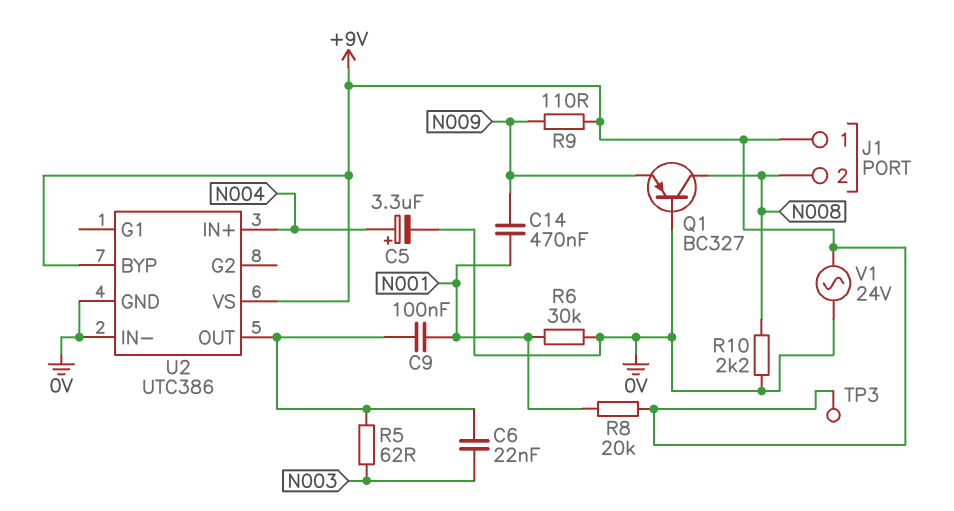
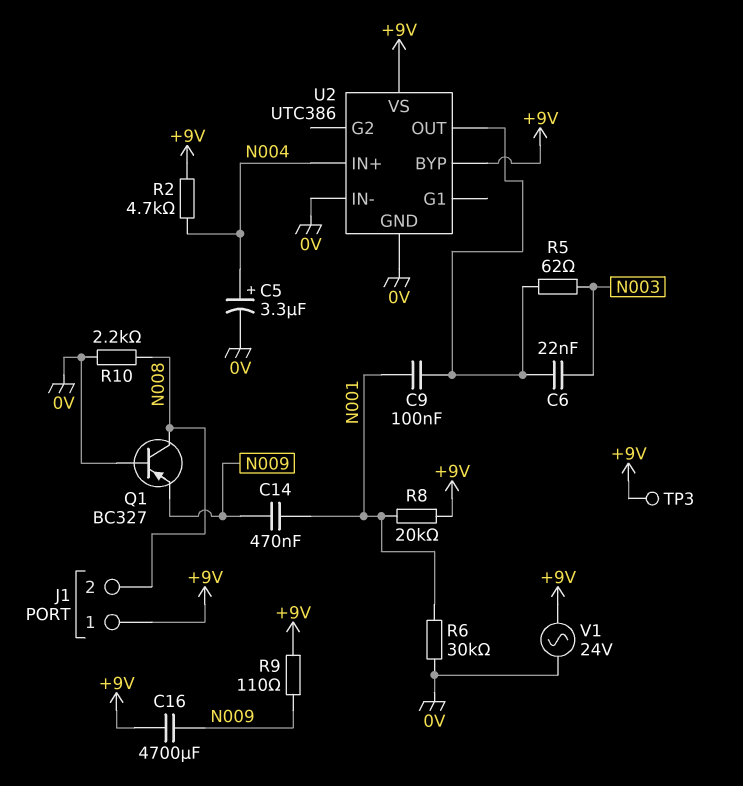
C16: none -> 4700uF (+9V, N009)
R2: none -> 4.7k (+9V, N004)

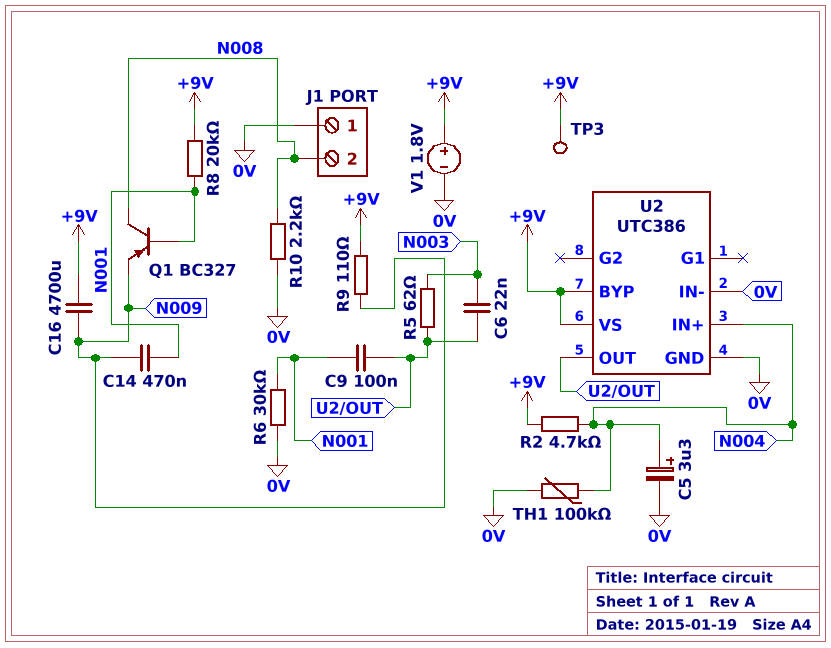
J1 pin 1: +9V -> 0V
Q1: PNP BC327 (B 0V, C N008, E N009) -> PNP BC327 (B N001, C N008, E N009)
TH1: none -> 100k (0V, N004)
V1: AC 24V (+9V, 0V) -> 1.8V (plus +9V, minus 0V)

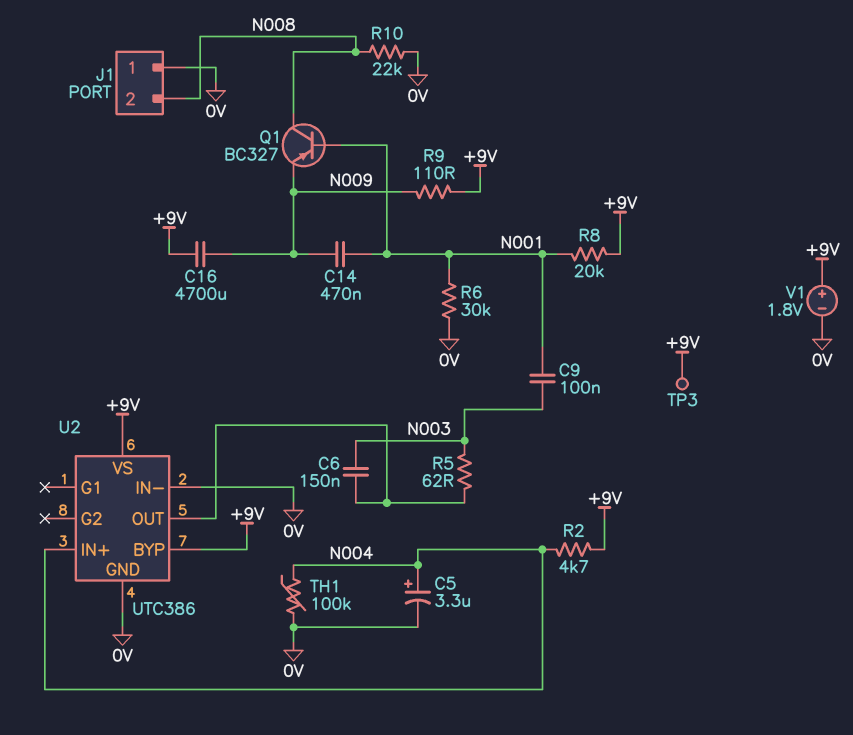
C6: 22nF (N003, U2/OUT) -> 150nF (N003, U2/OUT)
C9: 100nF (N001, U2/OUT) -> 100nF (N001, N003)
R10: 2.2k (0V, N008) -> 22k (0V, N008)

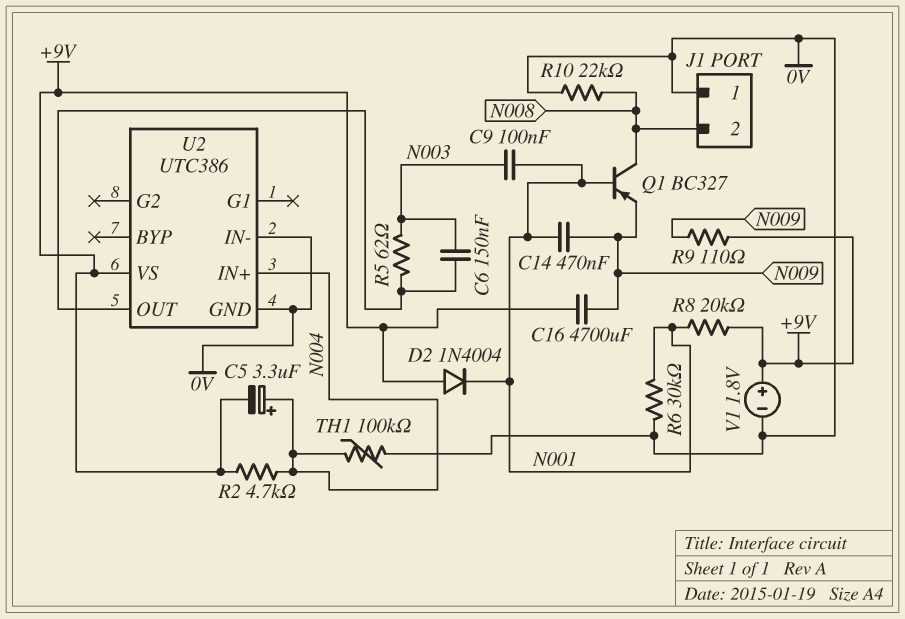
C5: 3.3uF (plus N004, minus 0V) -> 3.3uF (plus N004, minus +9V)
D2: none -> diode 1N4004 (A +9V, K N001)
TP3: test point (+9V) -> none
U2 pin BYP: +9V -> none

